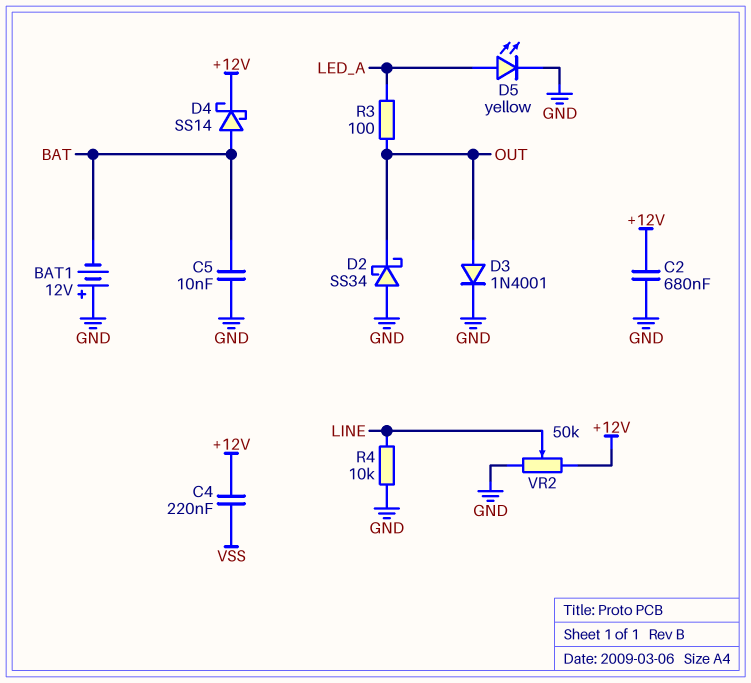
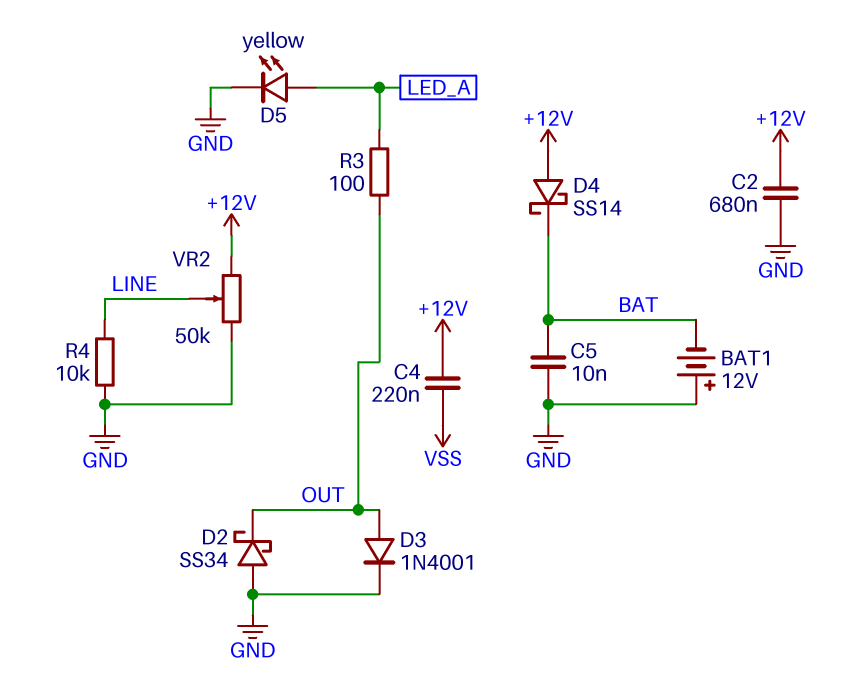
D4: schottky SS14 (A BAT, K +12V) -> schottky SS14 (A +12V, K BAT)

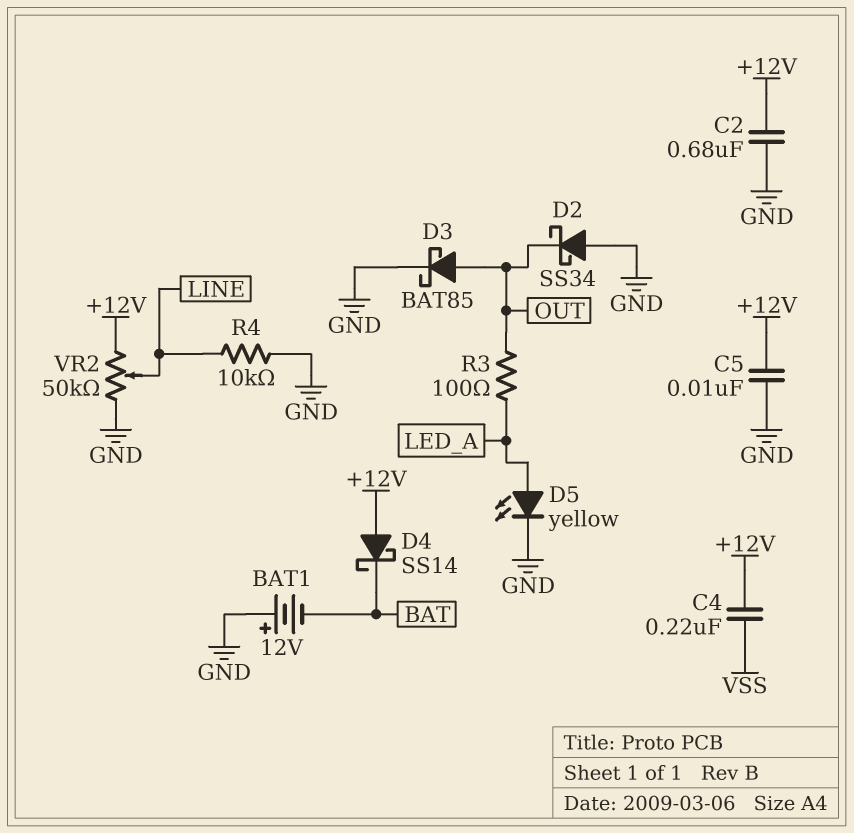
C5: 10nF (BAT, GND) -> 10nF (+12V, GND)
D3: diode 1N4001 (A OUT, K GND) -> schottky BAT85 (A OUT, K GND)

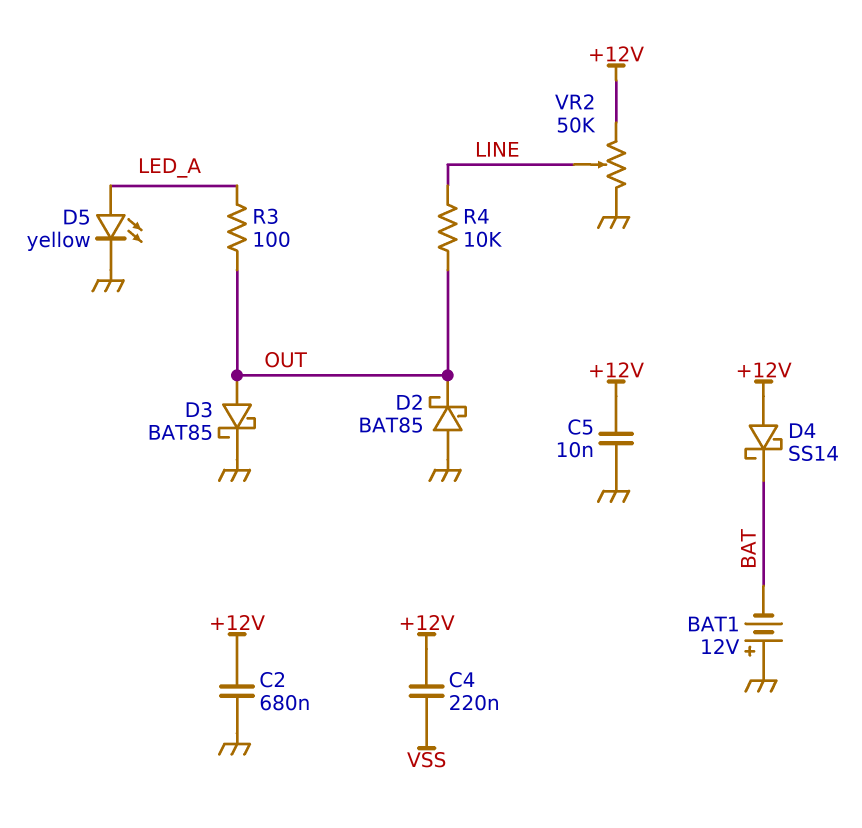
D2: schottky SS34 (A GND, K OUT) -> schottky BAT85 (A GND, K OUT)
R4: 10k (GND, LINE) -> 10k (LINE, OUT)

